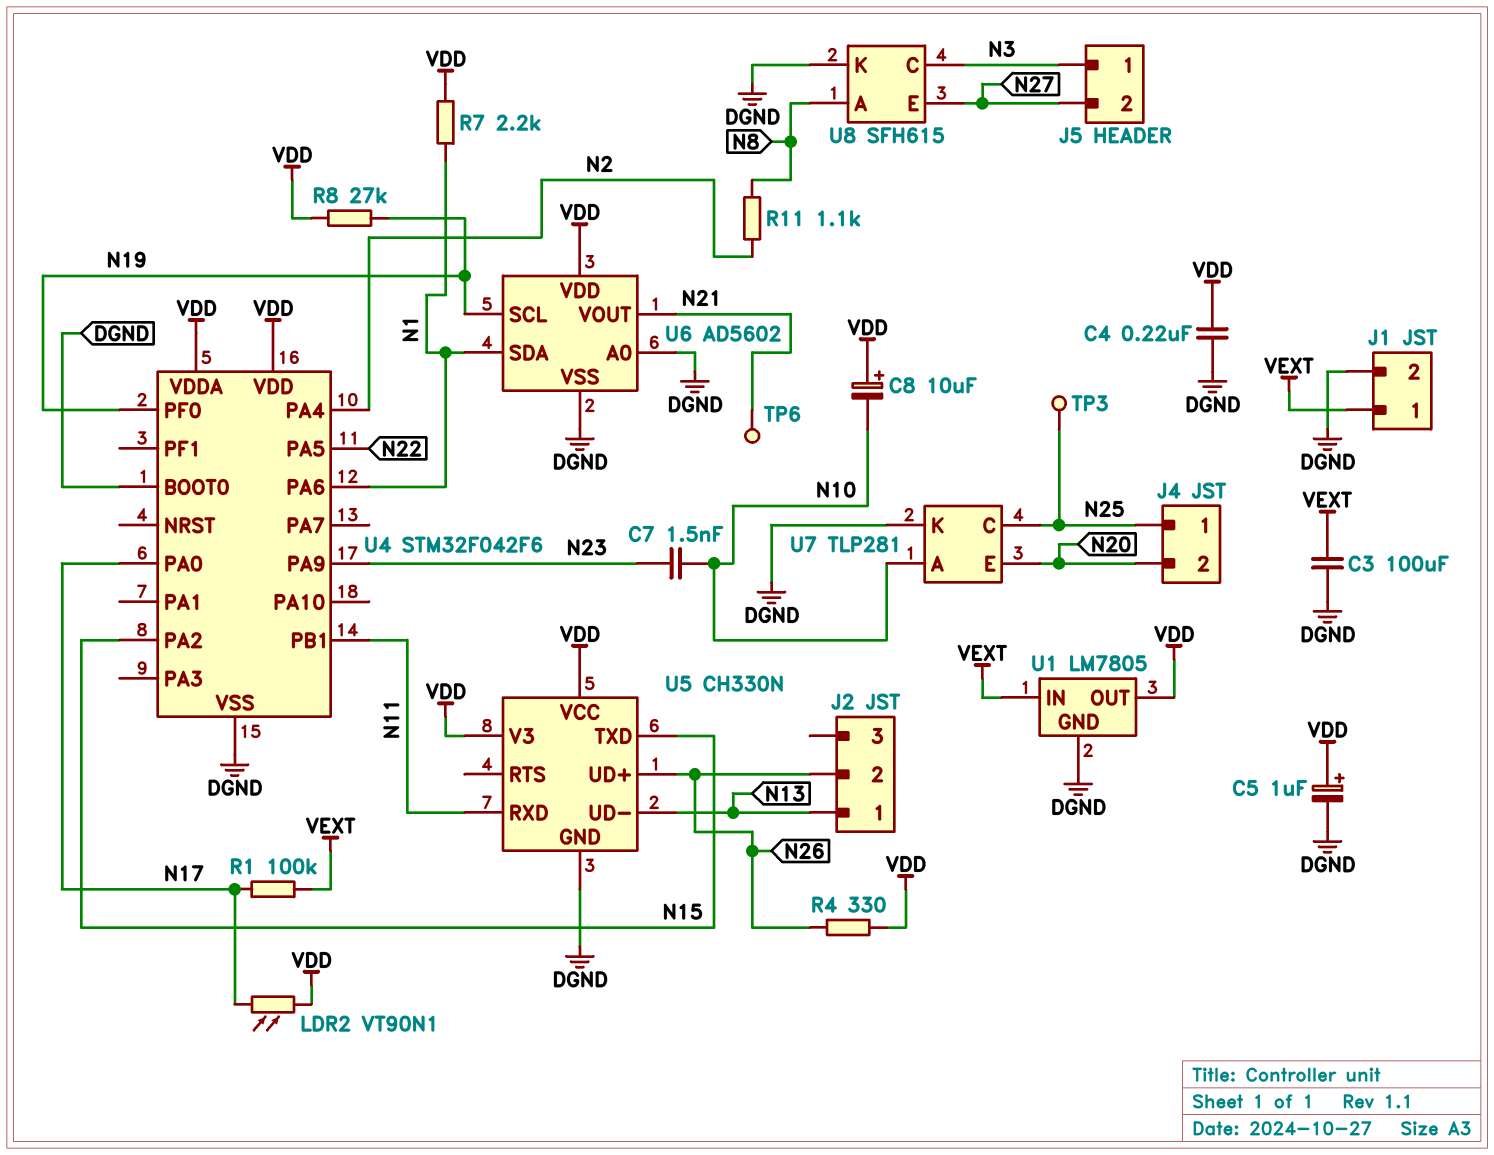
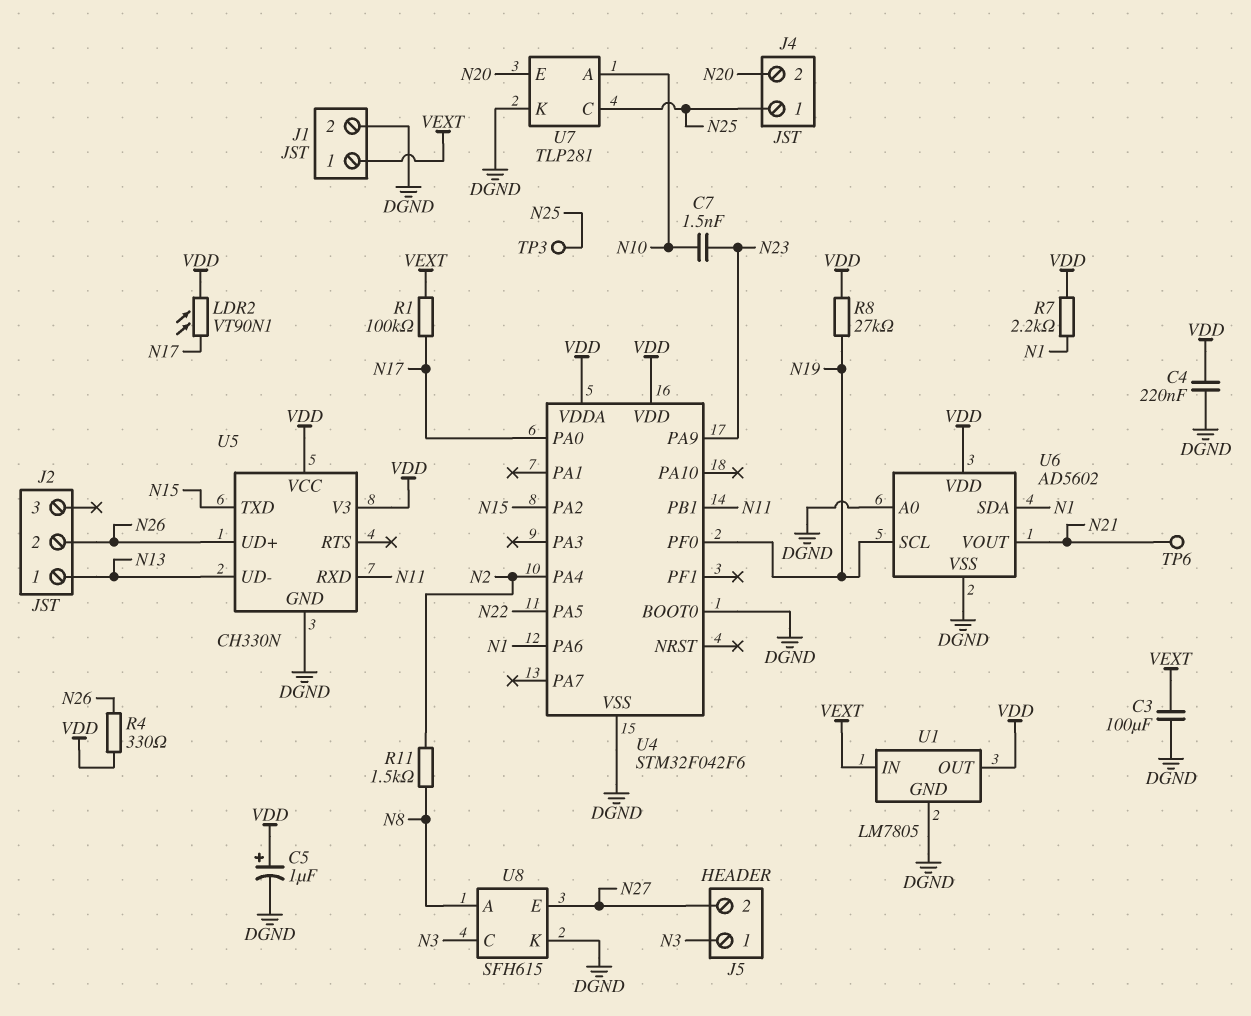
C8: 10uF (plus VDD, minus N10) -> none
R11: 1.1k (N2, N8) -> 1.5k (N2, N8)

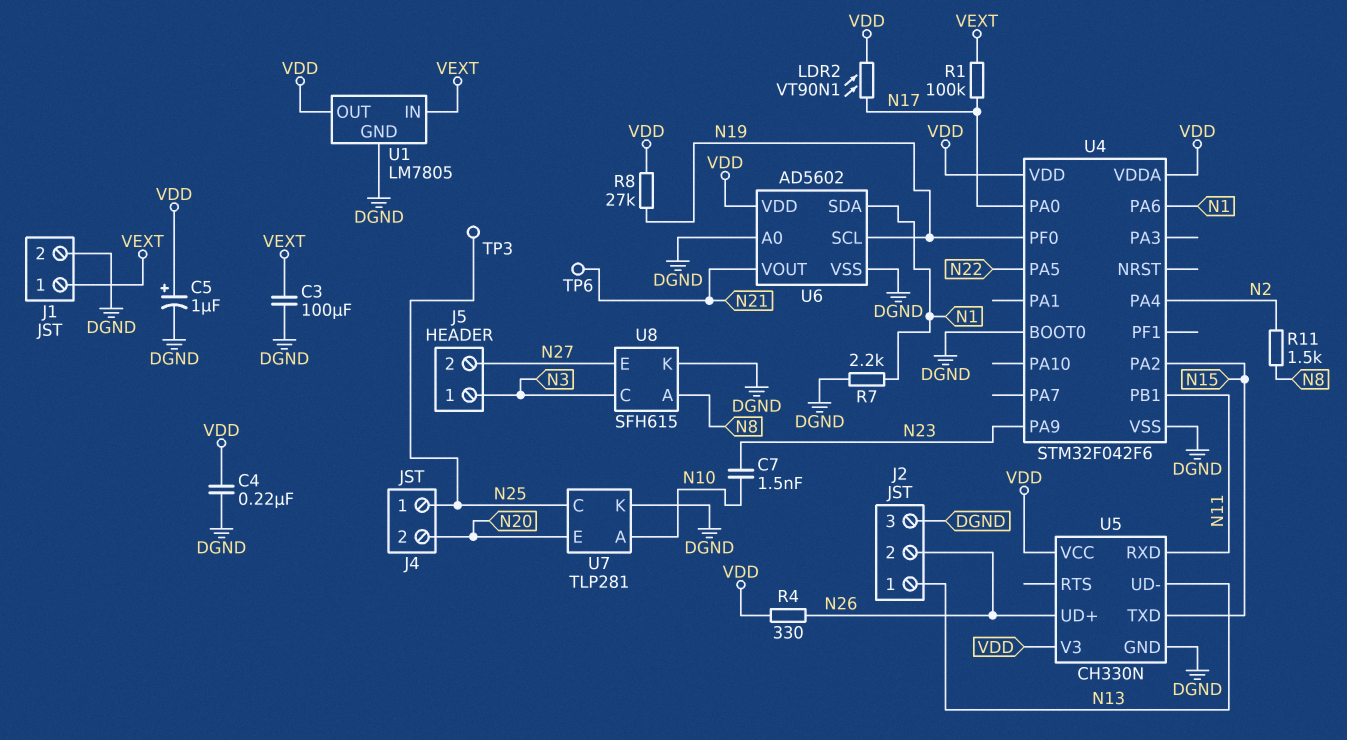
J2 pin 3: none -> DGND
R7: 2.2k (N1, VDD) -> 2.2k (DGND, N1)

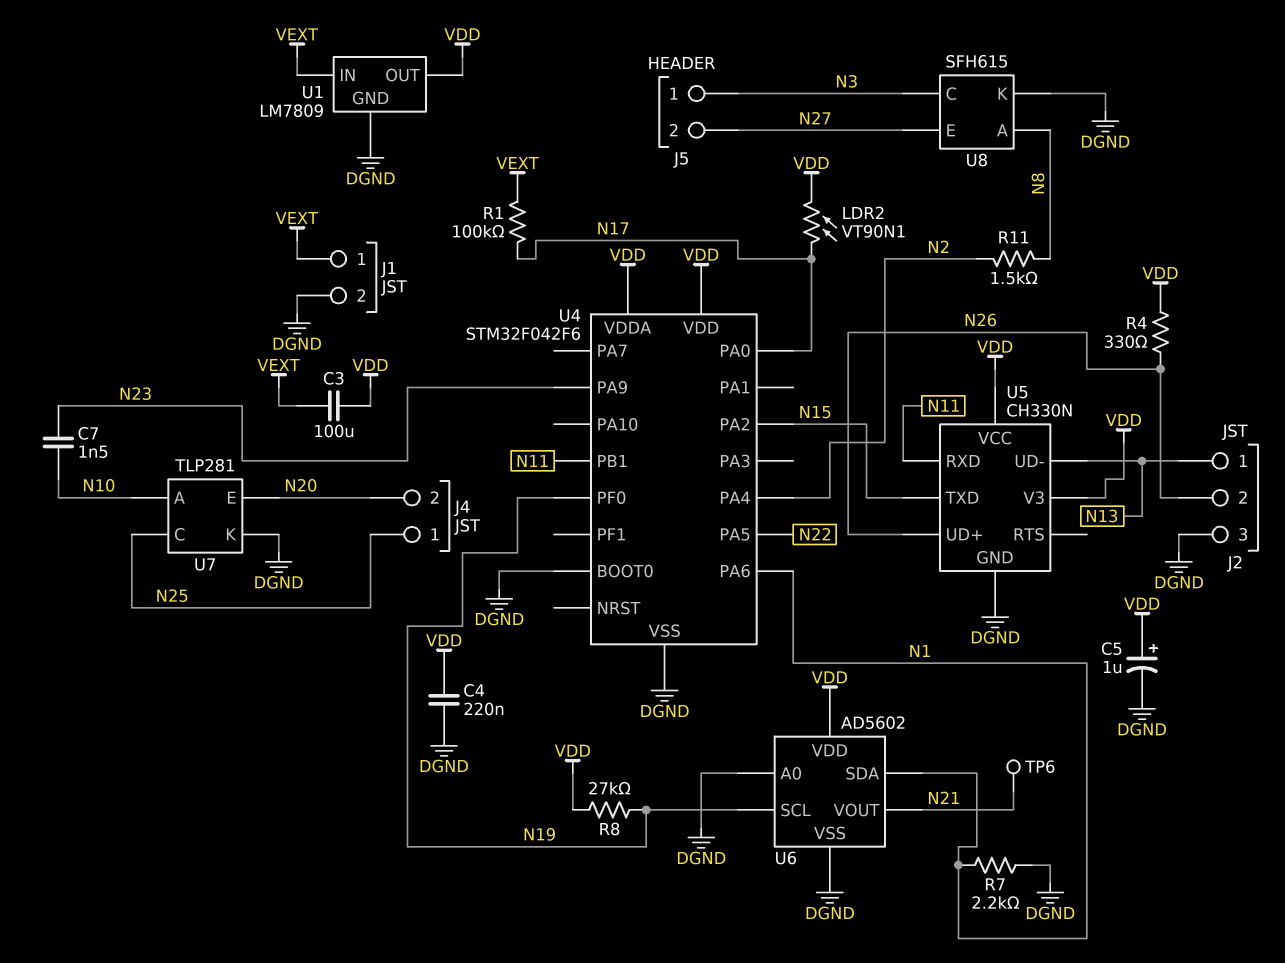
C3: 100uF (DGND, VEXT) -> 100uF (VDD, VEXT)
TP3: test point (N25) -> none
U1: LM7805 -> LM7809

